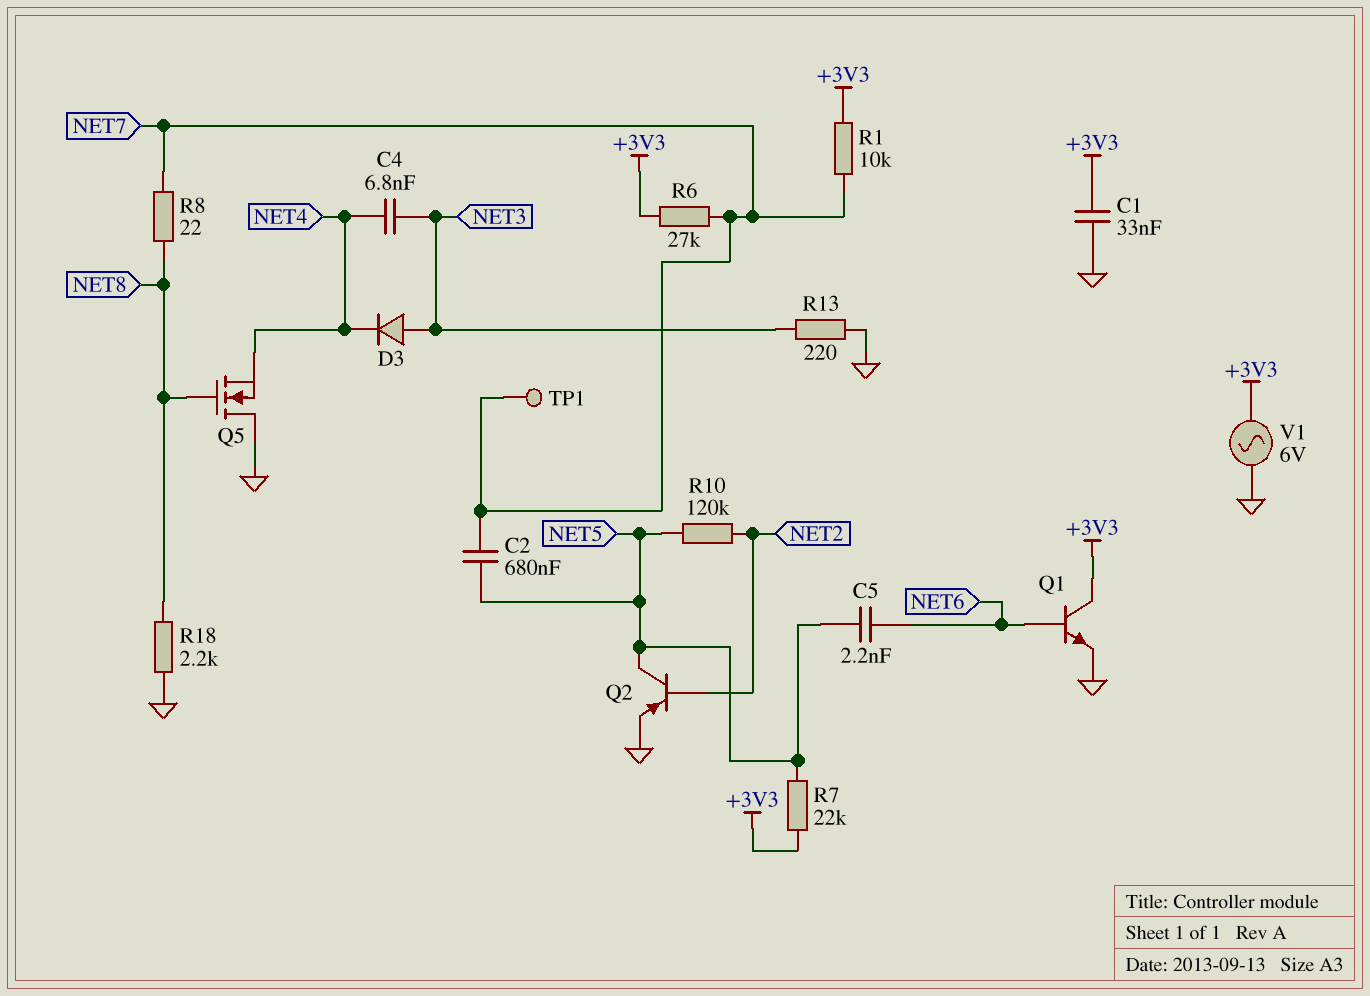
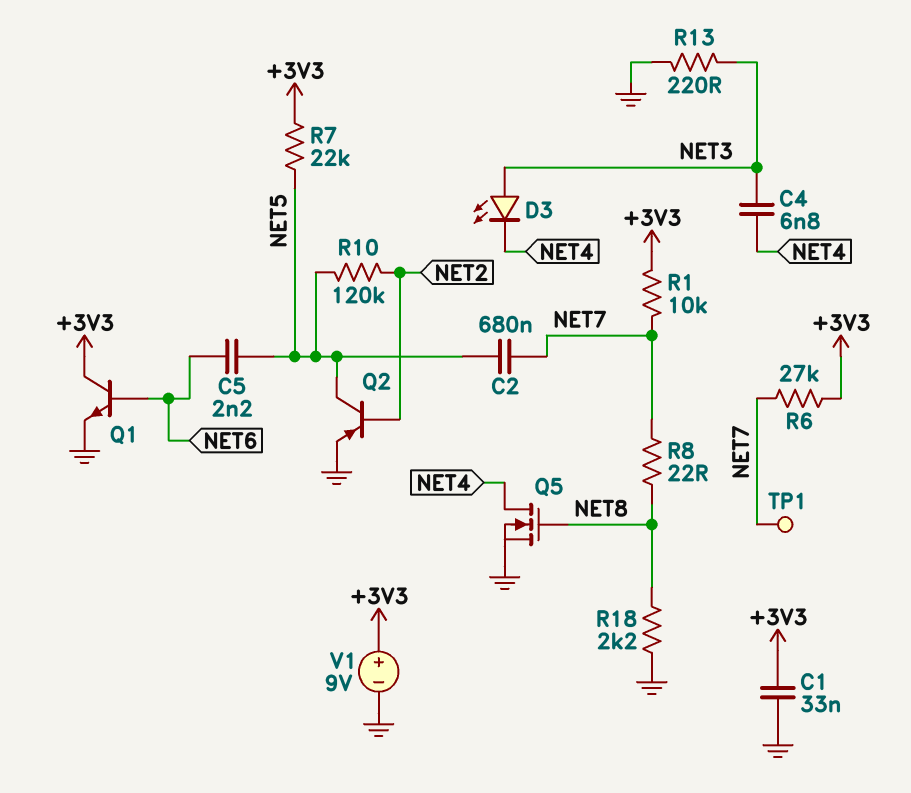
D3: diode (A NET3, K NET4) -> LED (A NET3, K NET4)
Q5: NMOS (G NET8, D GND, S NET4) -> NMOS (G NET8, D NET4, S GND)
V1: AC 6V (+3V3, GND) -> 9V (plus +3V3, minus GND)

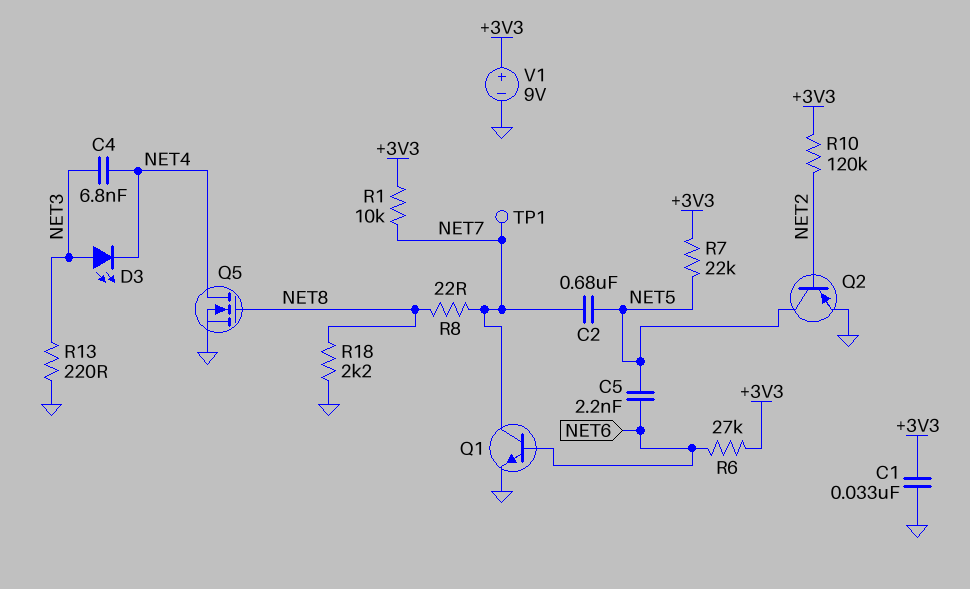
Q1: NPN (B NET6, C +3V3, E GND) -> NPN (B NET6, C NET7, E GND)
R6: 27k (+3V3, NET7) -> 27k (+3V3, NET6)
R10: 120k (NET2, NET5) -> 120k (+3V3, NET2)

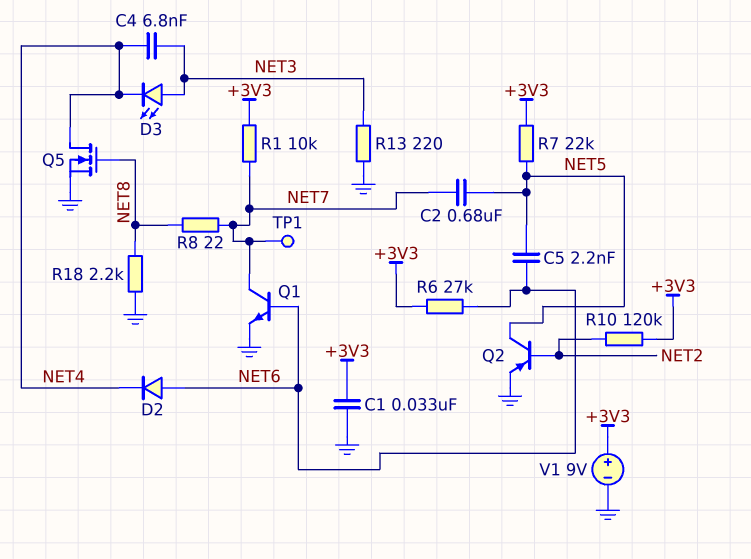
D2: none -> diode (A NET6, K NET4)

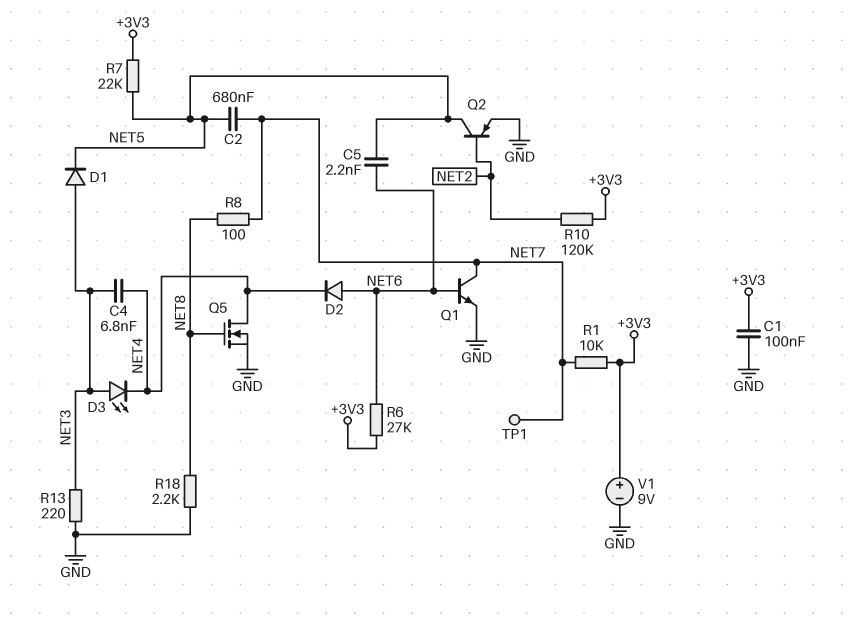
C1: 33nF (+3V3, GND) -> 100nF (+3V3, GND)
D1: none -> diode (A NET3, K NET5)
R8: 22 (NET7, NET8) -> 100 (NET7, NET8)

